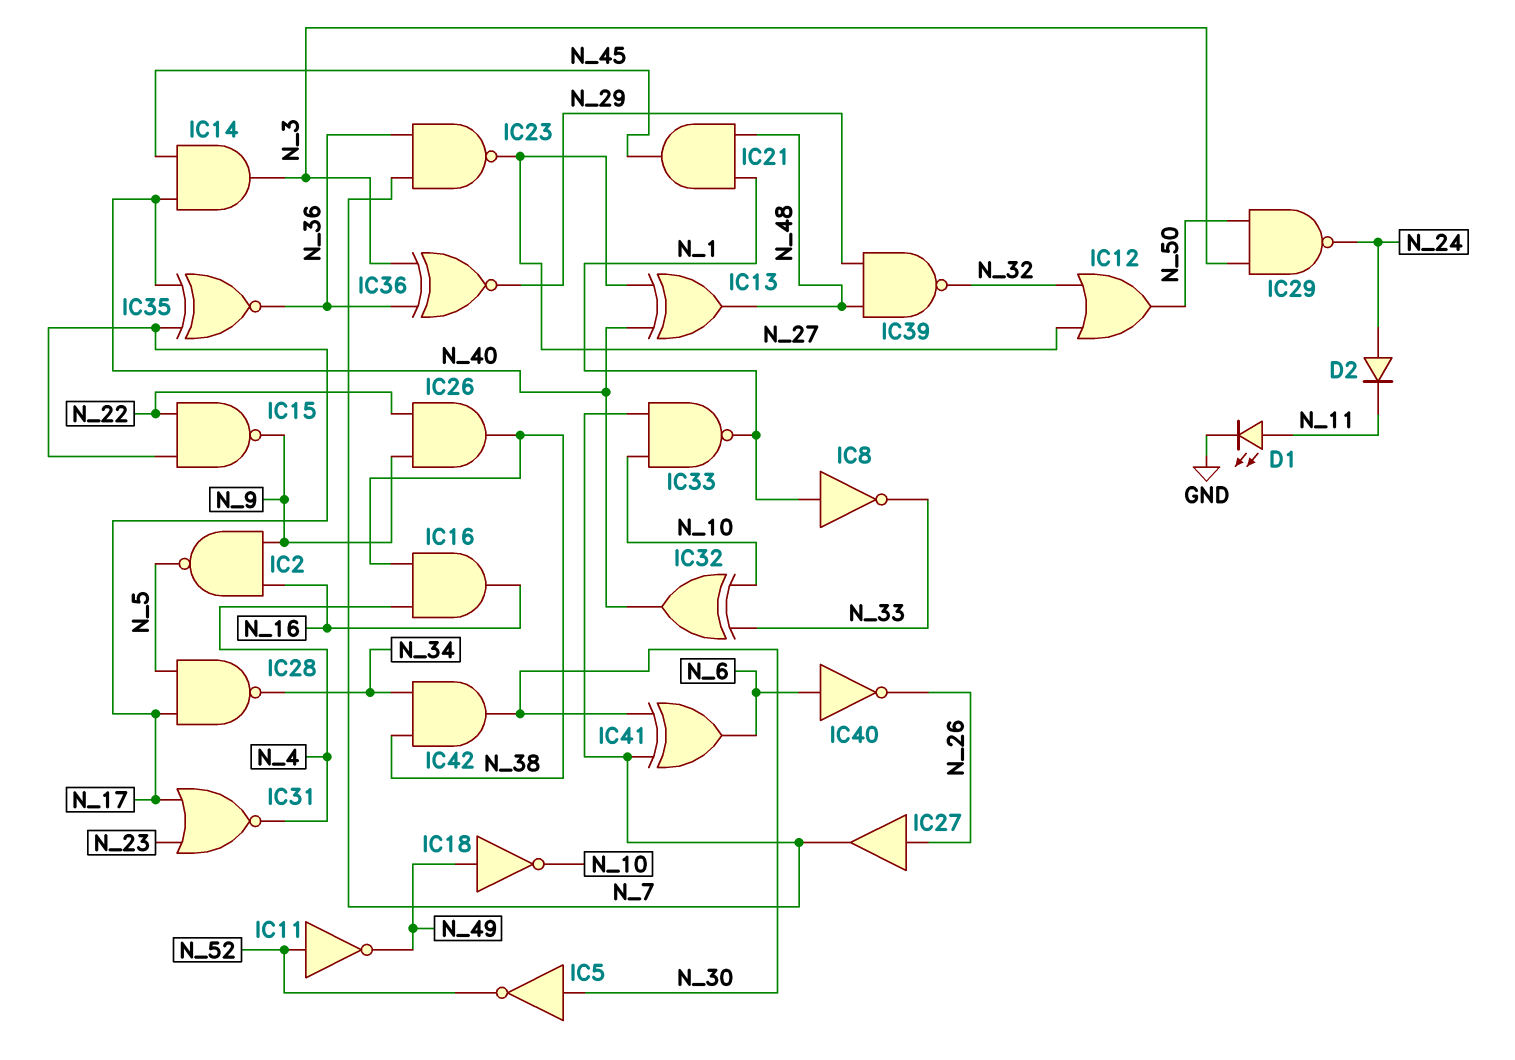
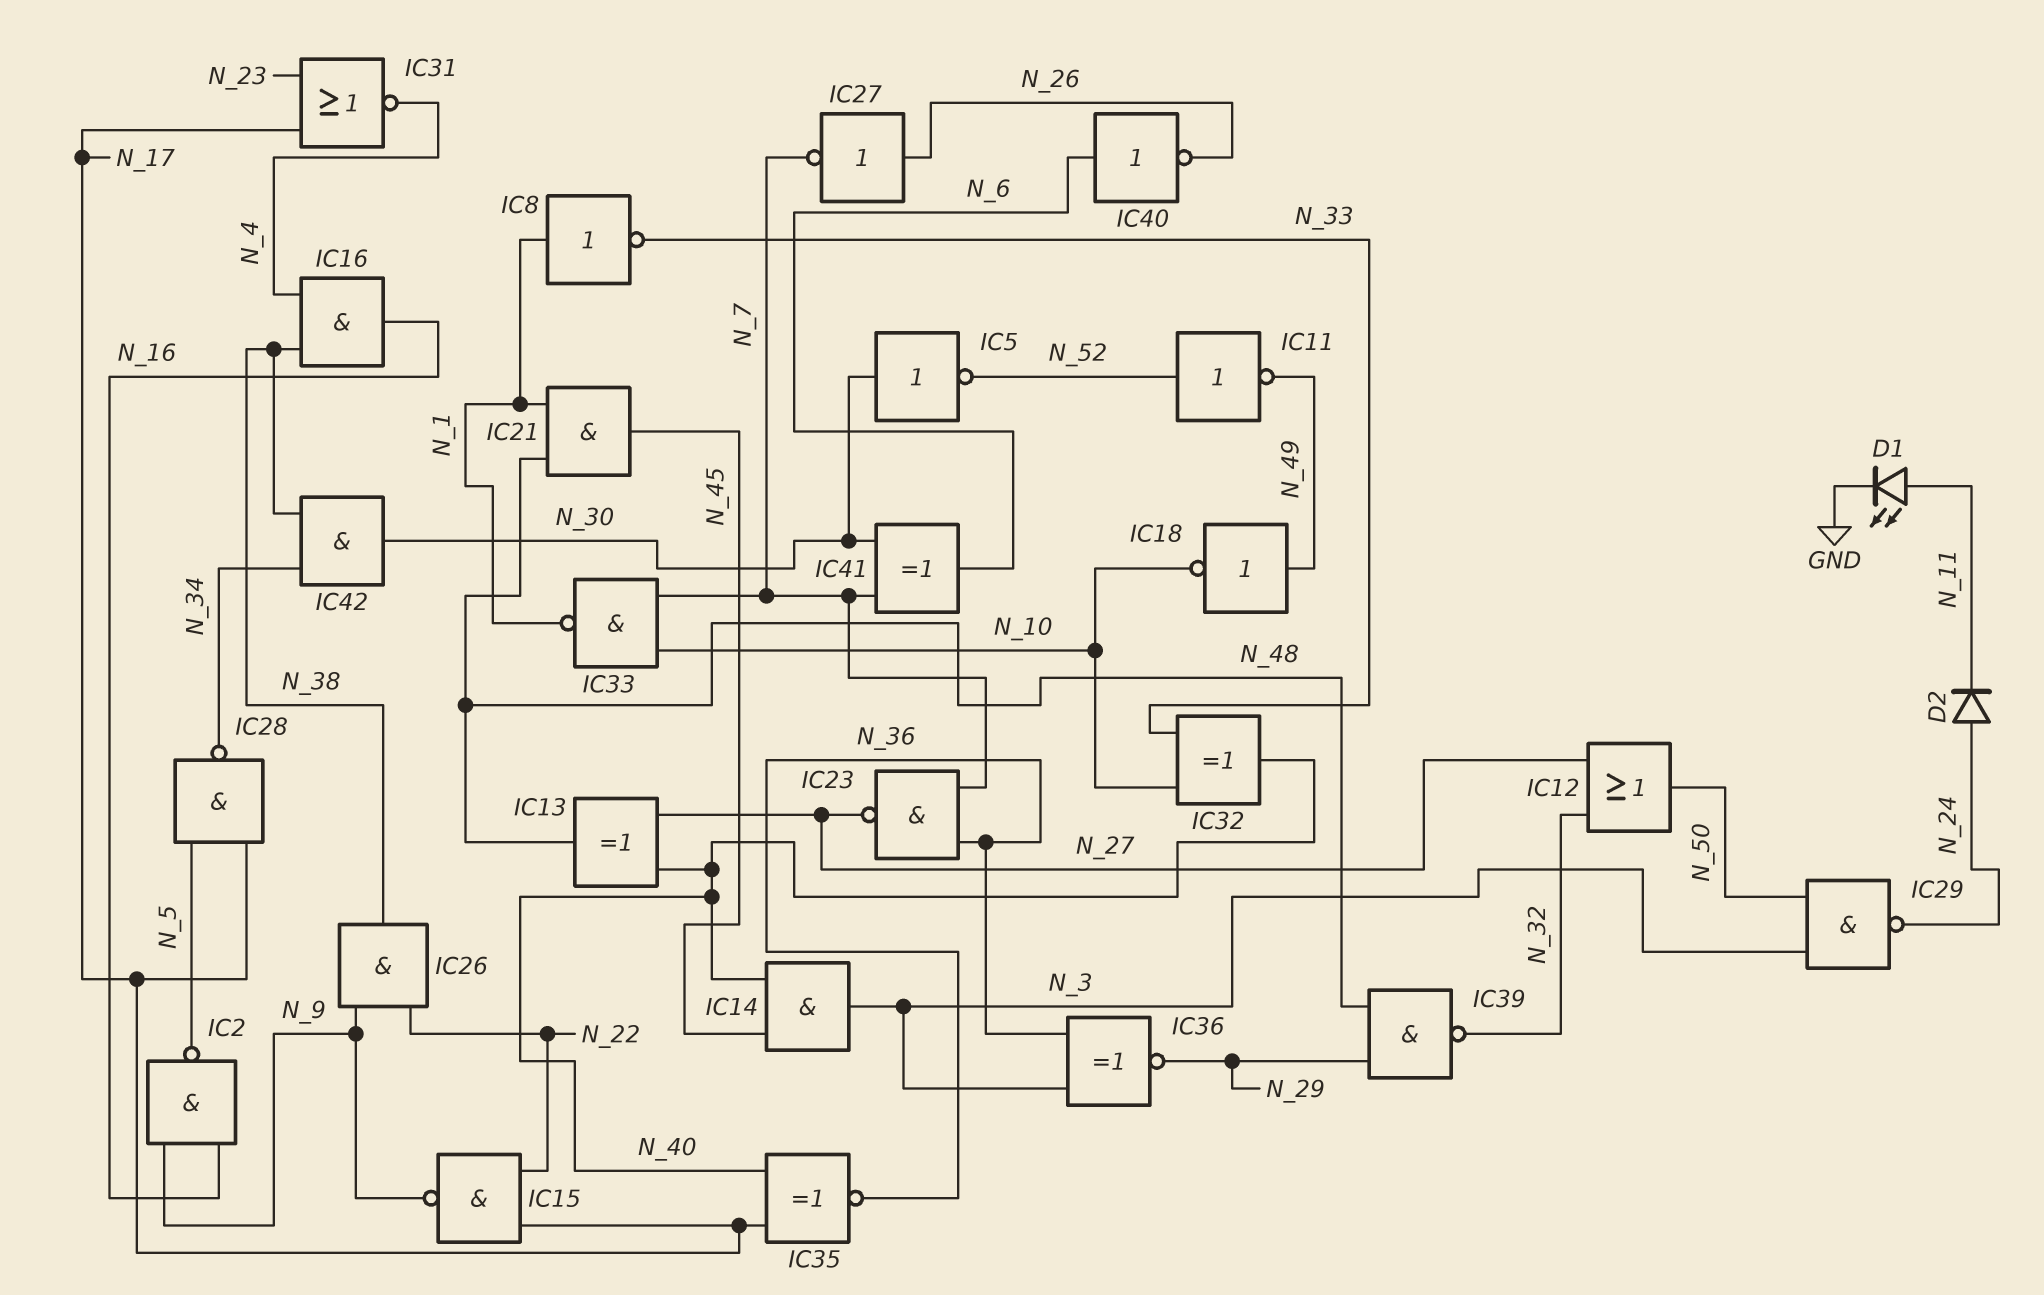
IC27: buffer (in N_26, out N_7) -> NOT (in N_26, out N_7)

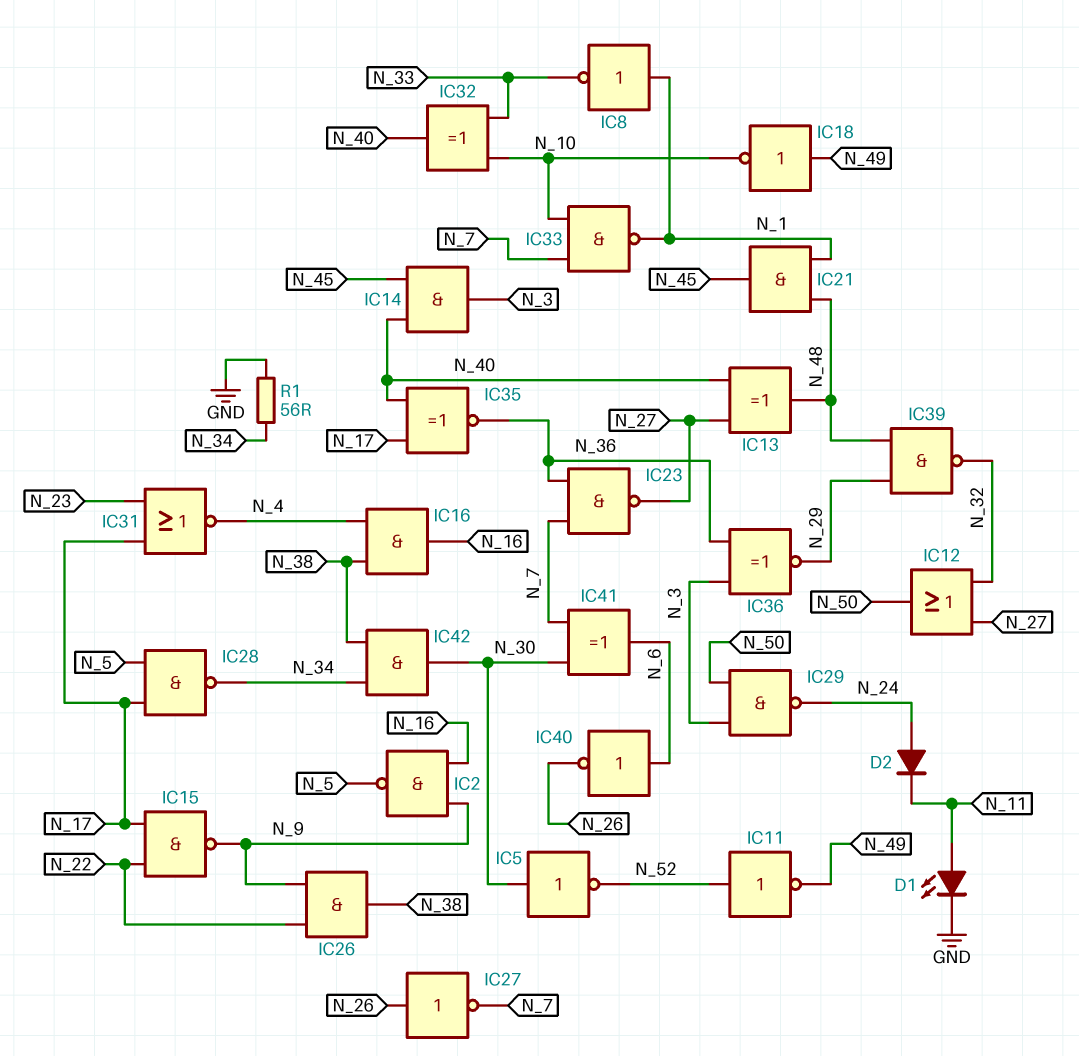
R1: none -> 56 (GND, N_34)

